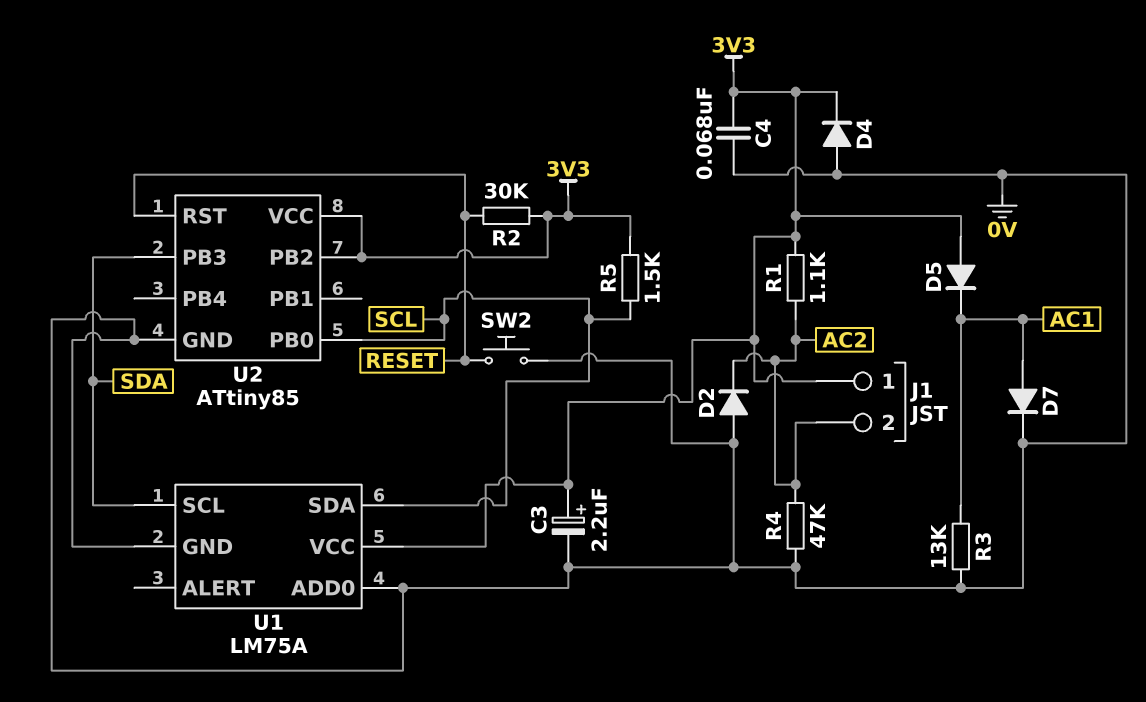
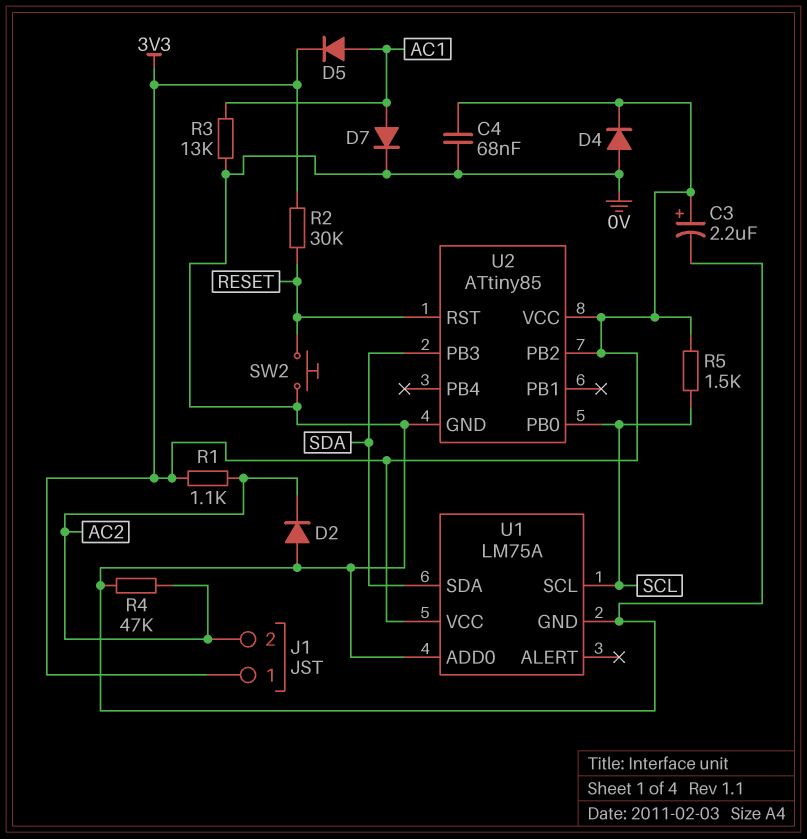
D5: diode (A 3V3, K AC1) -> diode (A AC1, K 3V3)
U1 pin SCL: SDA -> SCL
U1 pin SDA: SCL -> SDA

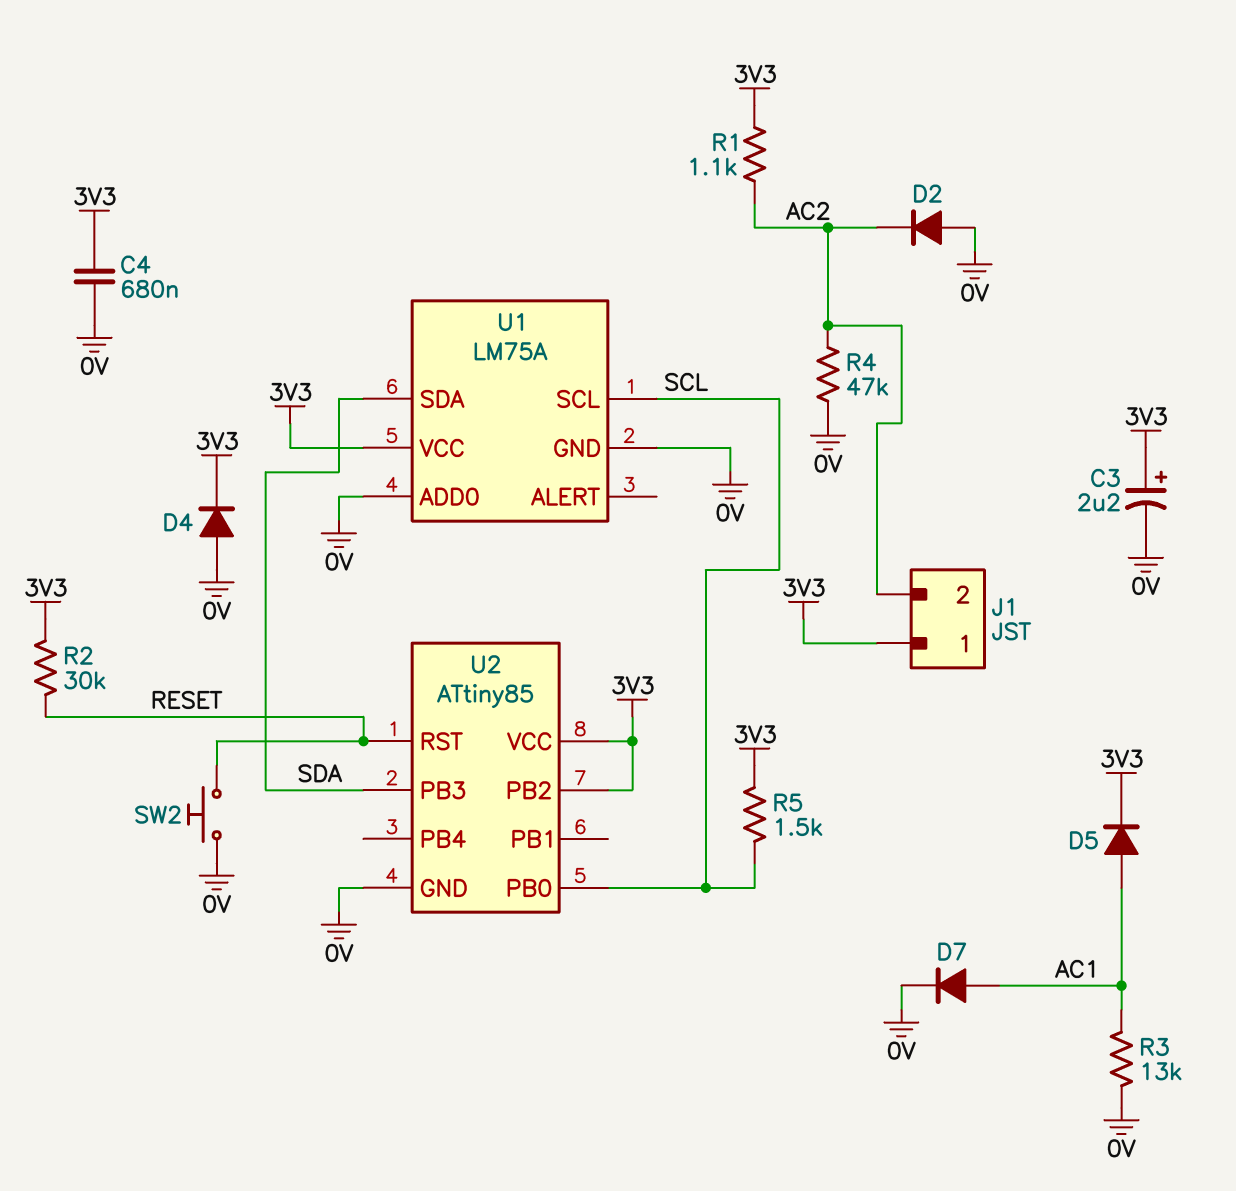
C4: 68nF (0V, 3V3) -> 680nF (0V, 3V3)

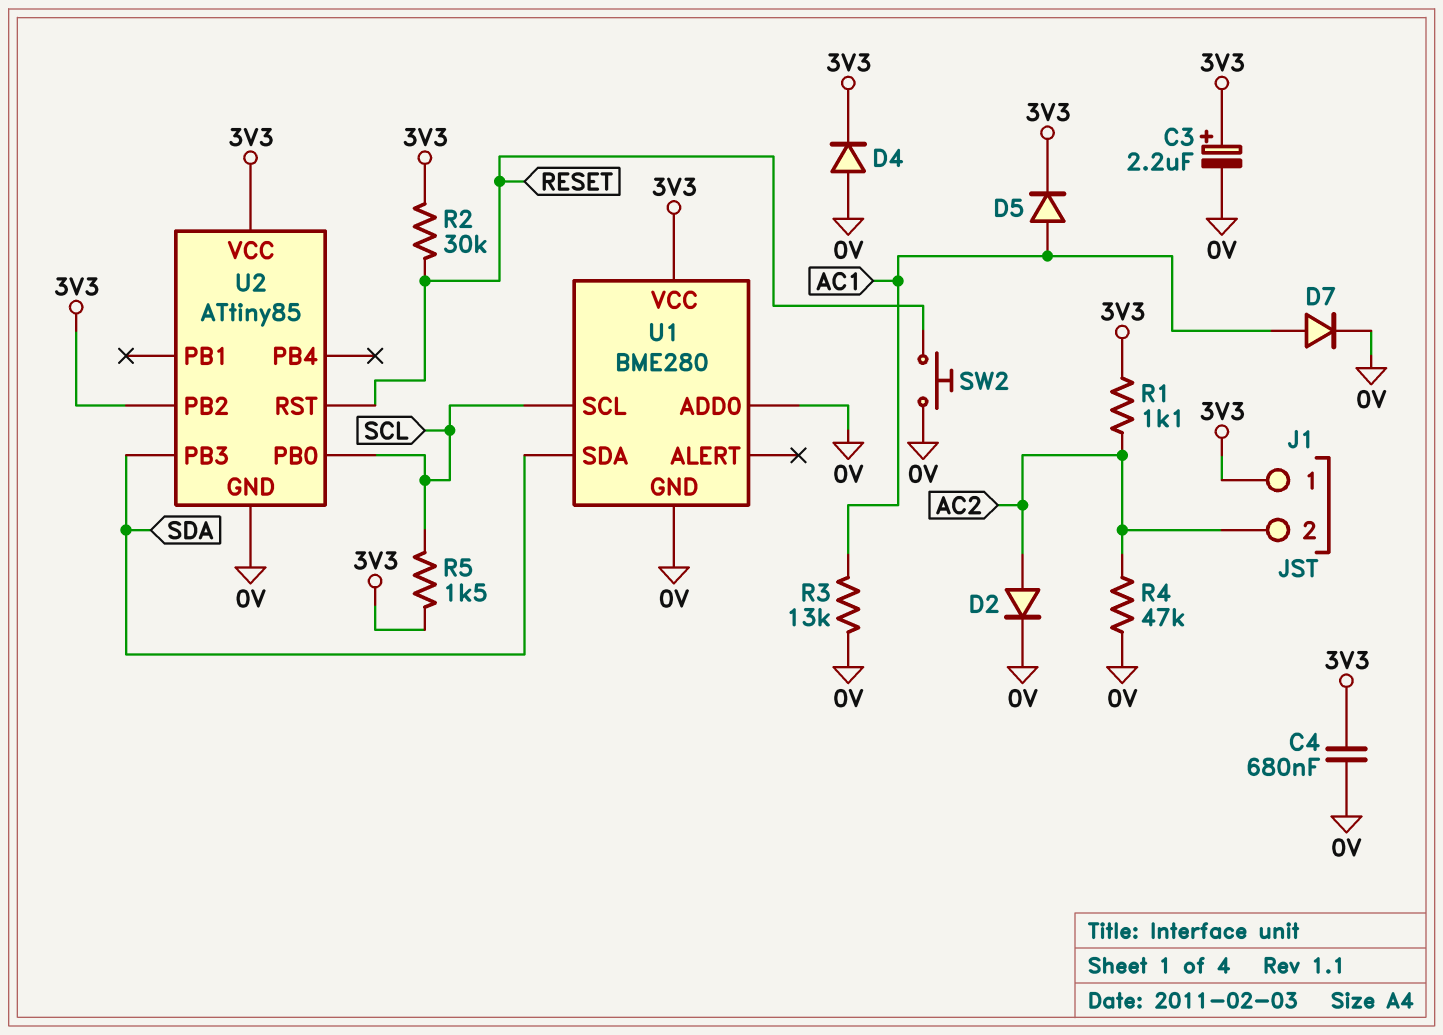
D2: diode (A 0V, K AC2) -> diode (A AC2, K 0V)
U1: LM75A -> BME280

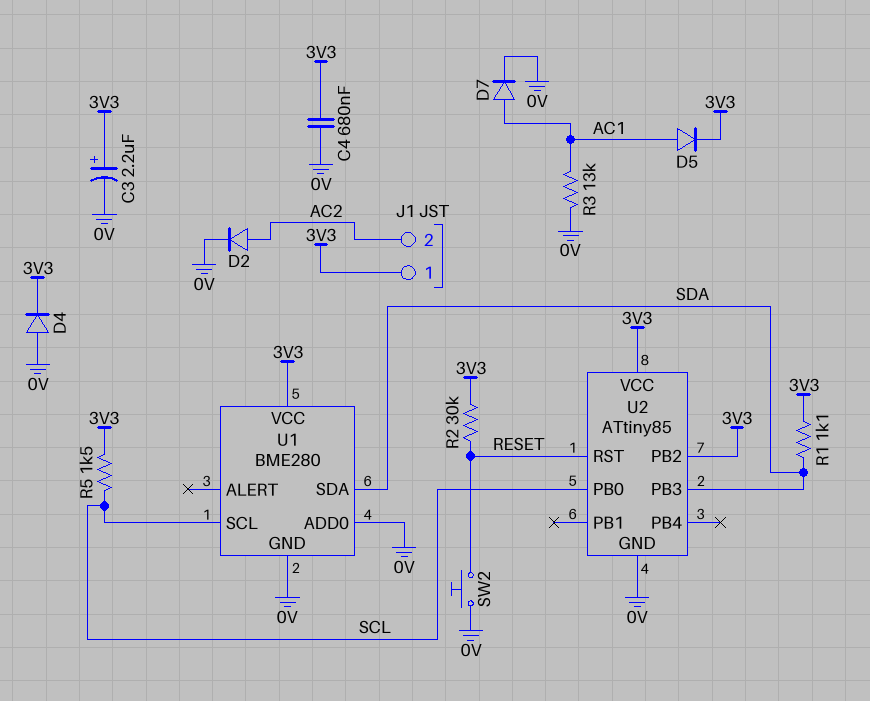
R1: 1.1k (3V3, AC2) -> 1.1k (3V3, SDA)
R4: 47k (0V, AC2) -> none

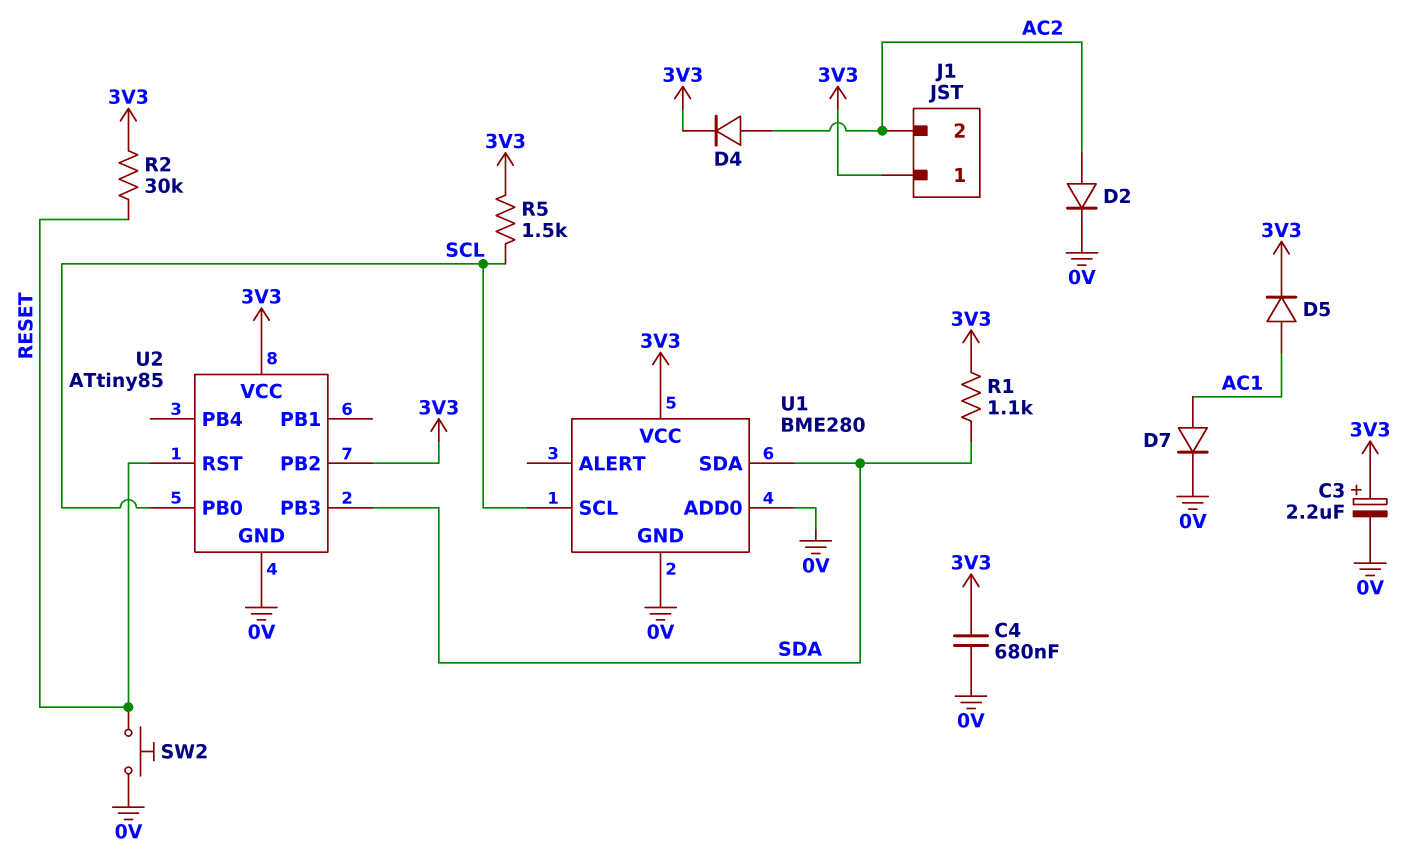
D4: diode (A 0V, K 3V3) -> diode (A AC2, K 3V3)
R3: 13k (0V, AC1) -> none

